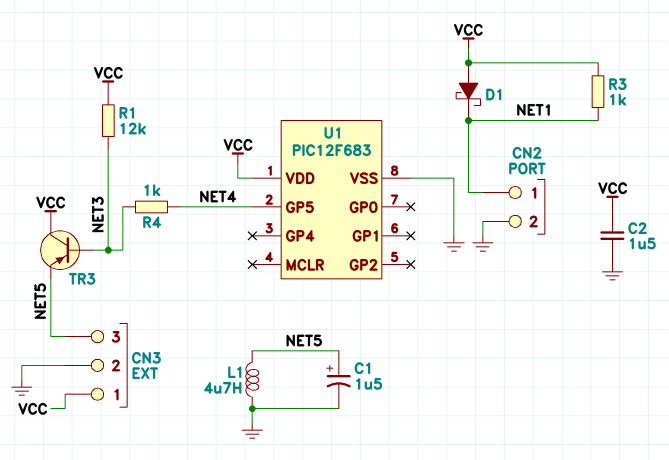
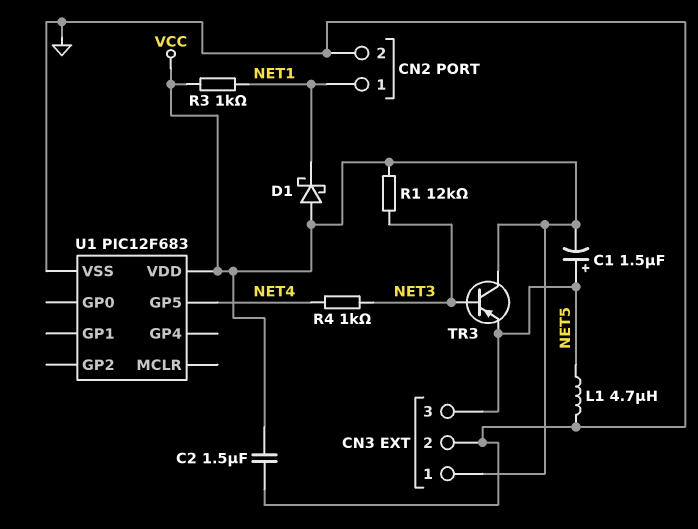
C1: 1.5uF (plus NET5, minus GND) -> 1.5uF (plus NET5, minus VCC)

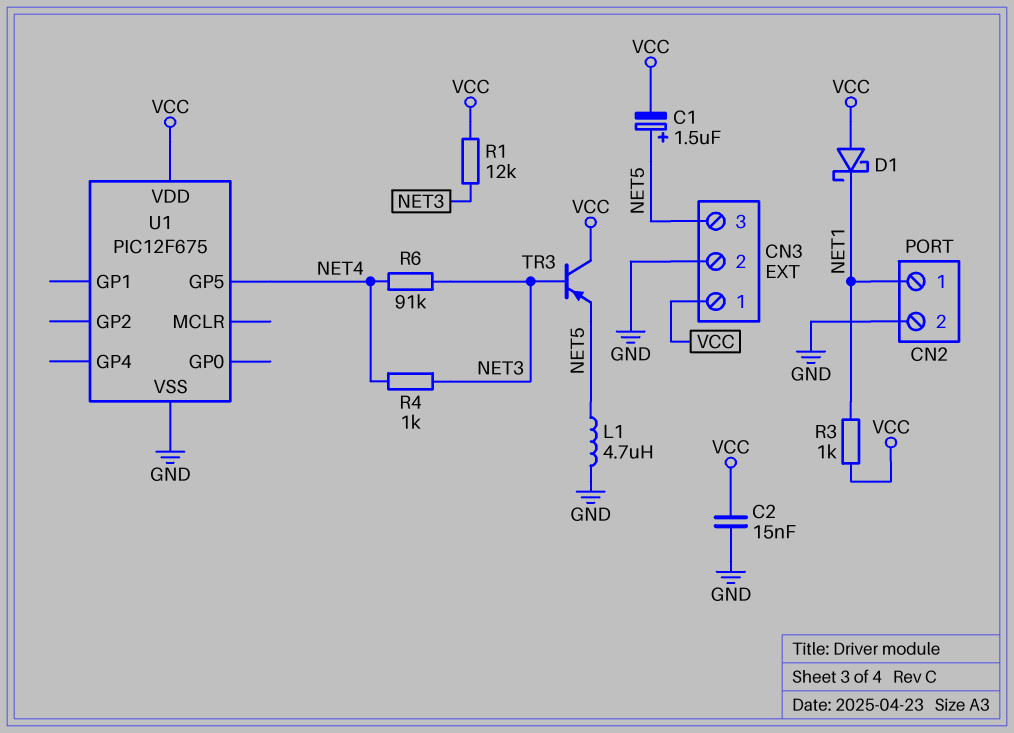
C2: 1.5uF (GND, VCC) -> 15nF (GND, VCC)
R6: none -> 91k (NET3, NET4)
U1: PIC12F683 -> PIC12F675

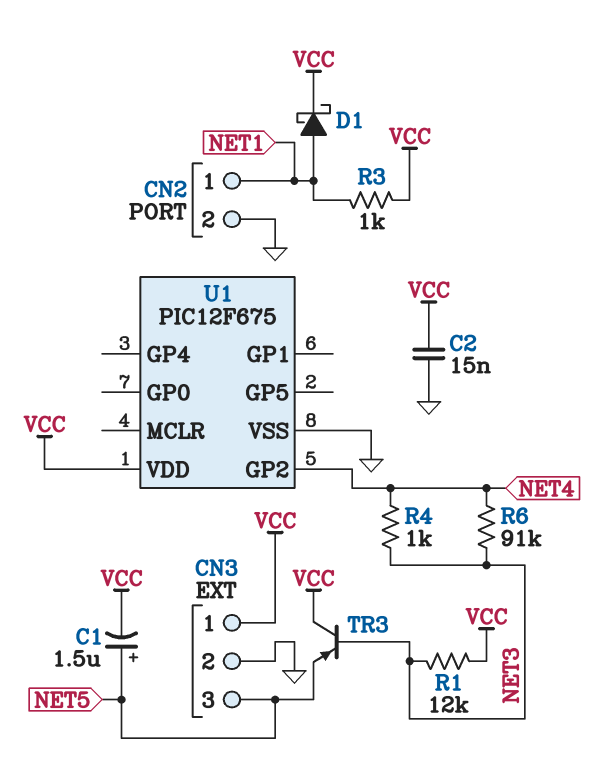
D1: schottky (A VCC, K NET1) -> schottky (A NET1, K VCC)
L1: 4.7uH (GND, NET5) -> none
U1 pin GP2: none -> NET4
U1 pin GP5: NET4 -> none

